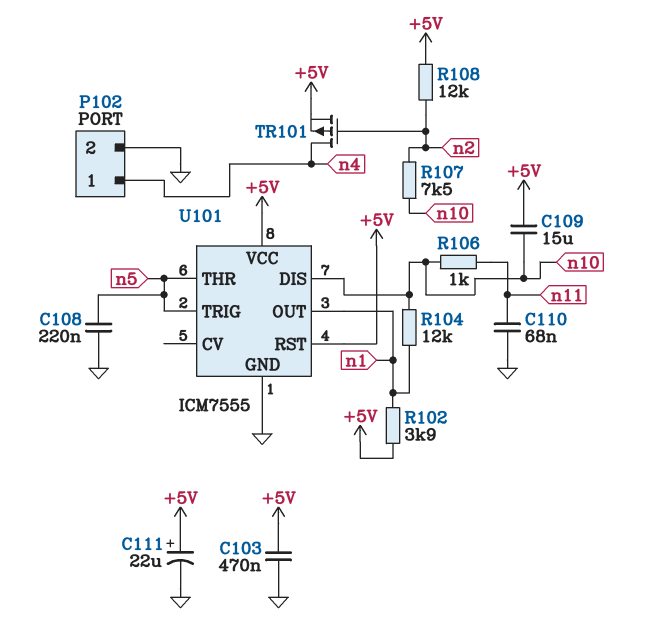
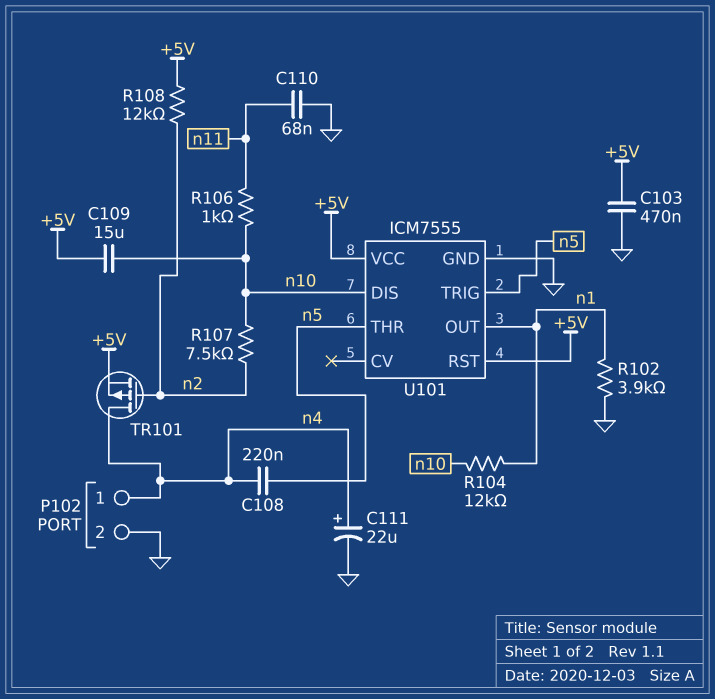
C108: 220nF (GND, n5) -> 220nF (n4, n5)
C111: 22uF (plus +5V, minus GND) -> 22uF (plus n4, minus GND)
R102: 3.9k (+5V, n1) -> 3.9k (GND, n1)

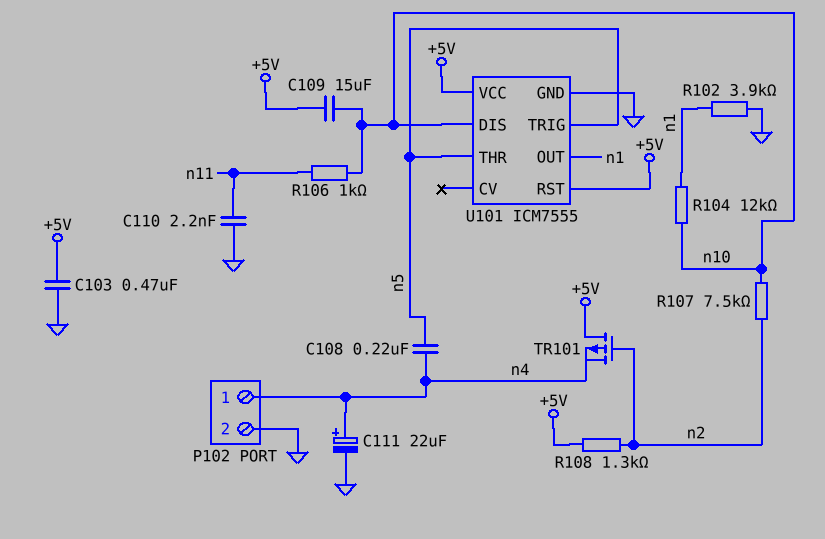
C110: 68nF (GND, n11) -> 2.2nF (GND, n11)
R108: 12k (+5V, n2) -> 1.3k (+5V, n2)
TR101: PMOS (G n2, D n4, S +5V) -> PMOS (G n2, D +5V, S n4)

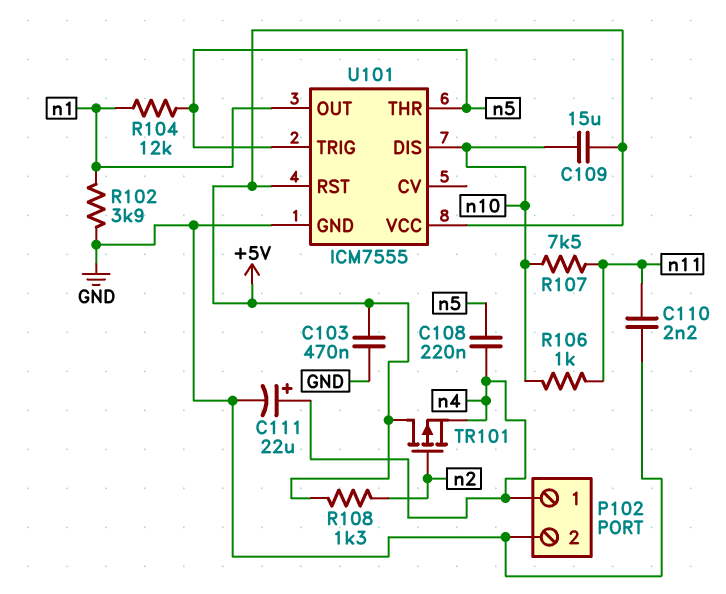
R104: 12k (n1, n10) -> 12k (n1, n5)
R107: 7.5k (n2, n10) -> 7.5k (n10, n11)

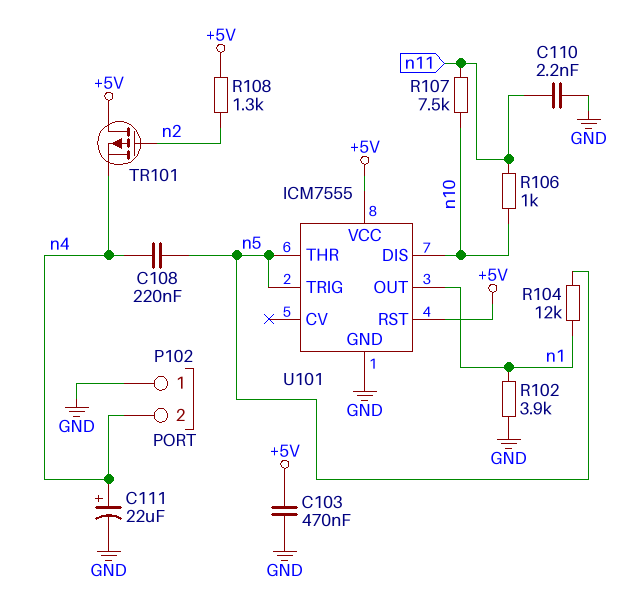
C109: 15uF (+5V, n10) -> none
P102 pin 1: n4 -> GND
P102 pin 2: GND -> n4

